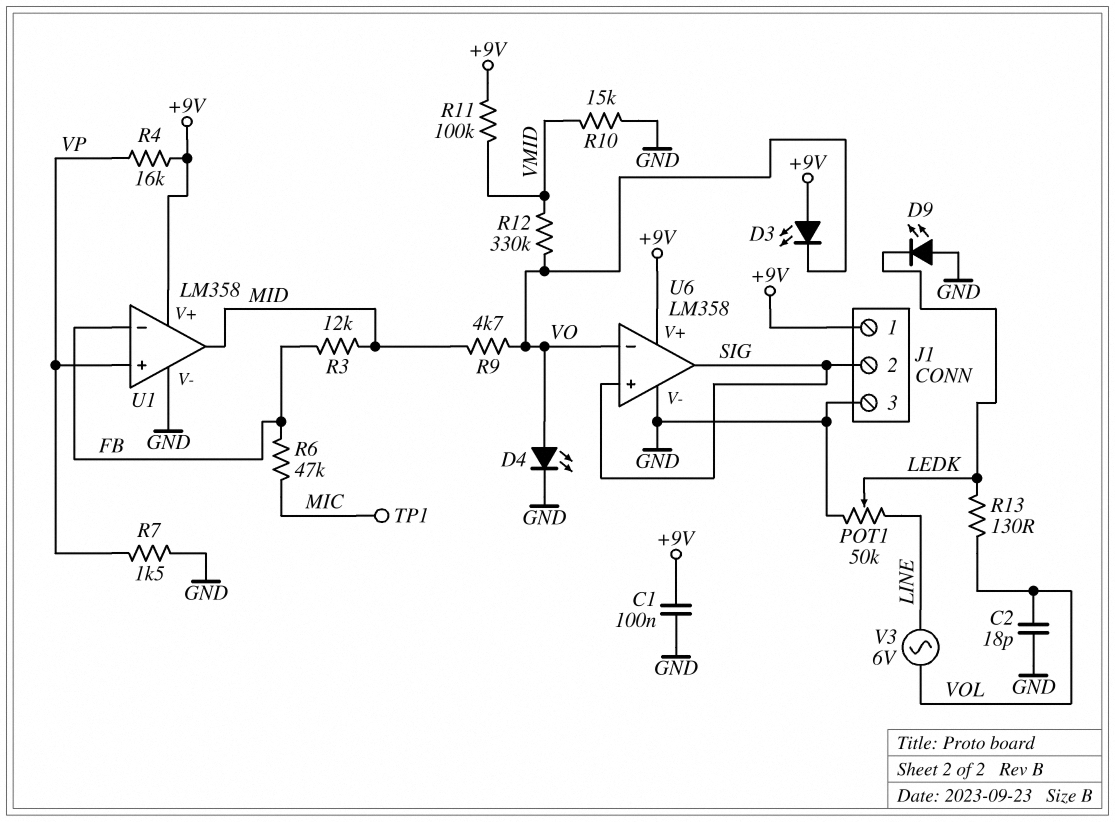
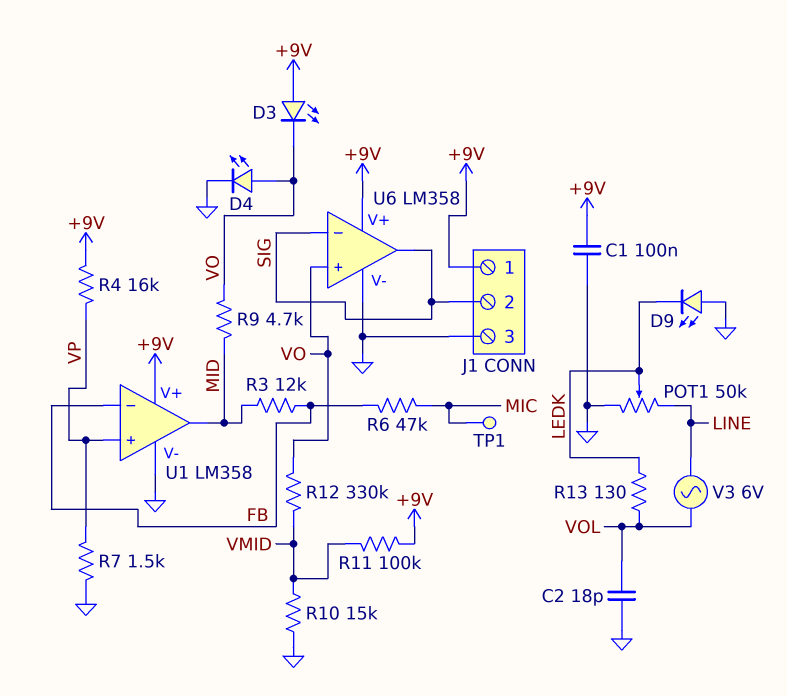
U6 pin in+: SIG -> VO
U6 pin in-: VO -> SIG

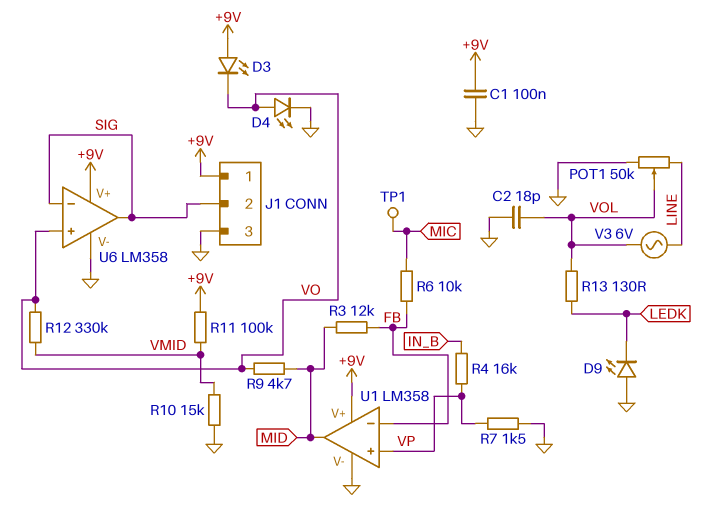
POT1: 50k (GND, LINE, wiper LEDK) -> 50k (GND, LINE, wiper VOL)
R4: 16k (+9V, VP) -> 16k (IN_B, VP)
R6: 47k (FB, MIC) -> 10k (FB, MIC)

